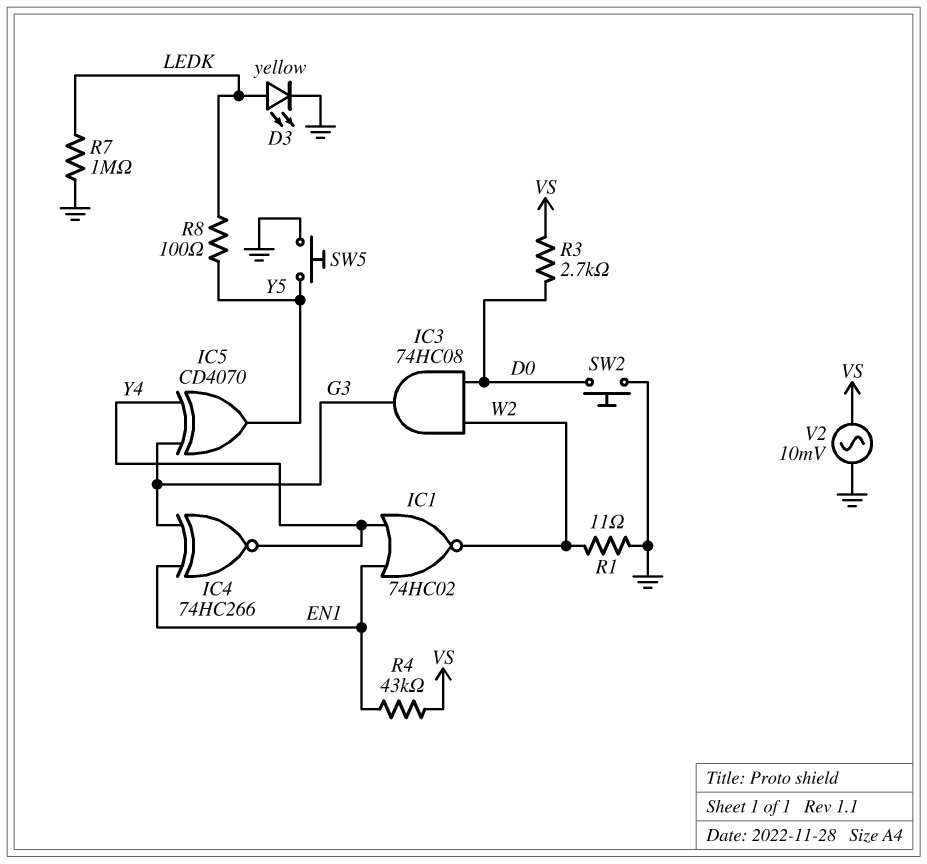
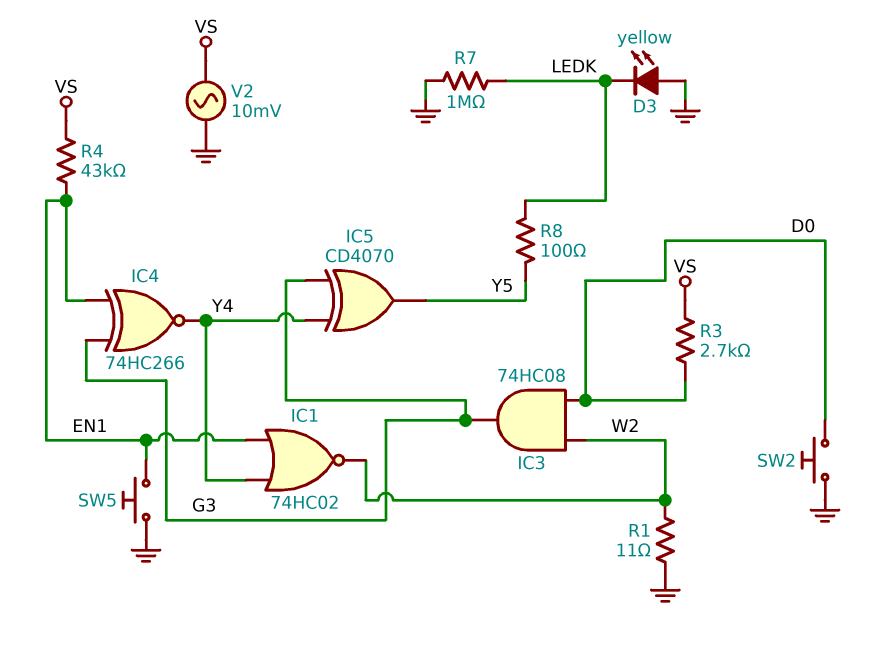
D3: LED yellow (A LEDK, K GND) -> LED yellow (A GND, K LEDK)
SW5: button (GND, Y5) -> button (EN1, GND)

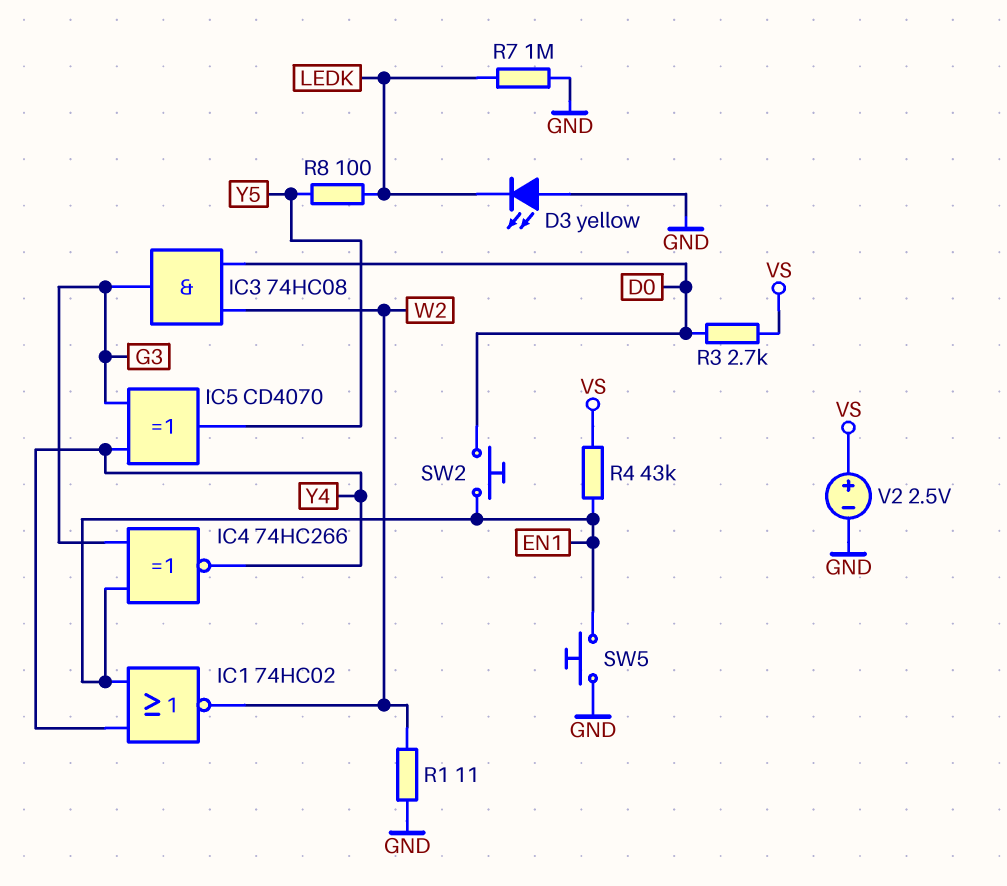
SW2: button (D0, GND) -> button (D0, EN1)
V2: AC 10mV (GND, VS) -> 2.5V (plus VS, minus GND)

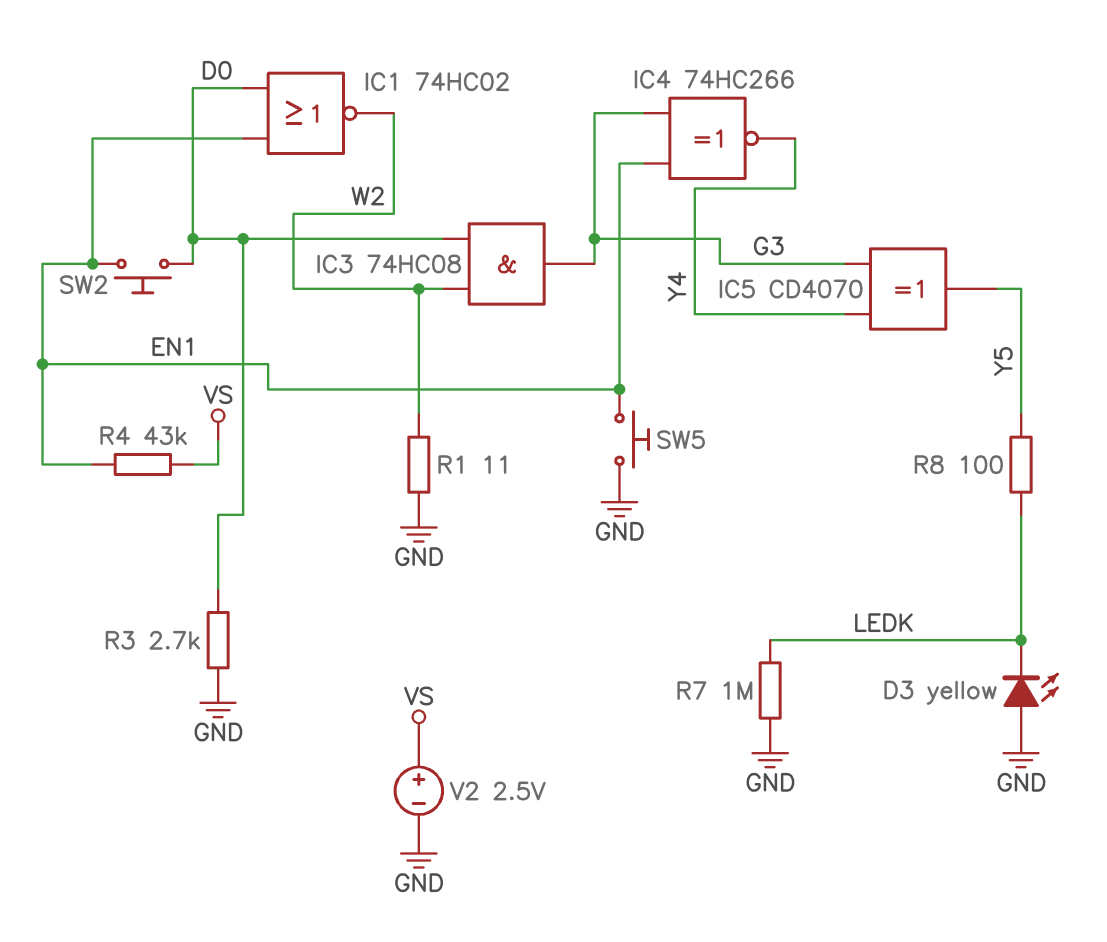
IC1: NOR 74HC02 (in EN1, in Y4, out W2) -> NOR 74HC02 (in D0, in EN1, out W2)
R3: 2.7k (D0, VS) -> 2.7k (D0, GND)

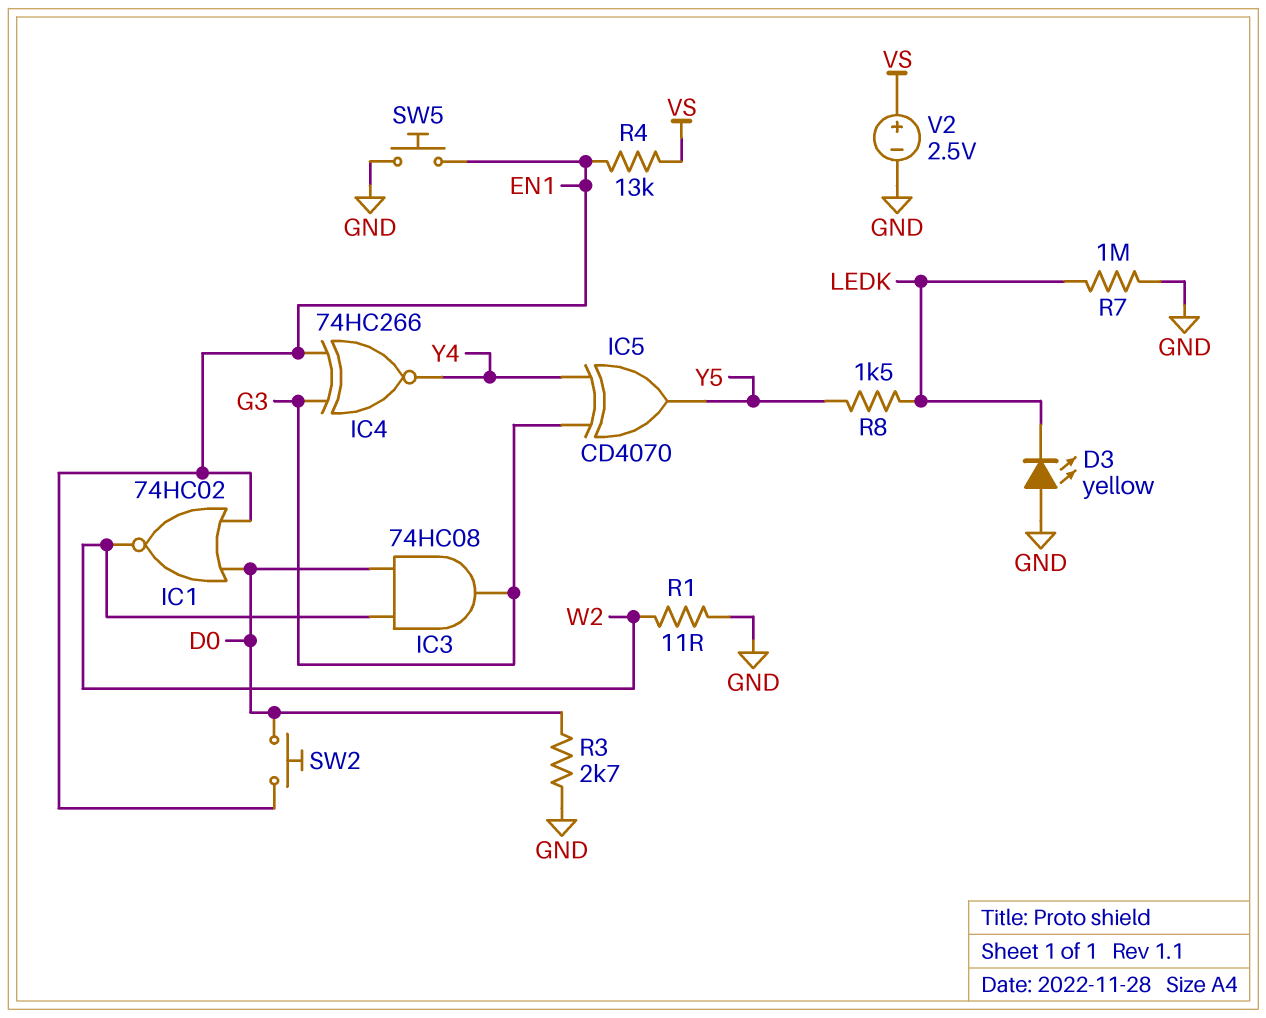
R4: 43k (EN1, VS) -> 13k (EN1, VS)
R8: 100 (LEDK, Y5) -> 1.5k (LEDK, Y5)

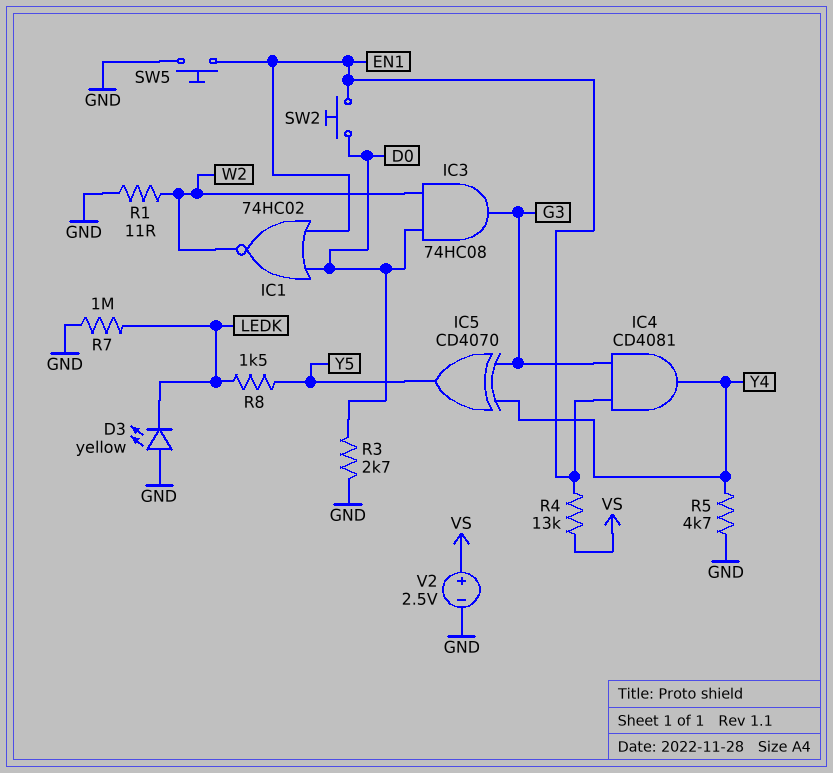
IC4: XNOR 74HC266 (in EN1, in G3, out Y4) -> AND CD4081 (in EN1, in G3, out Y4)
R5: none -> 4.7k (GND, Y4)

